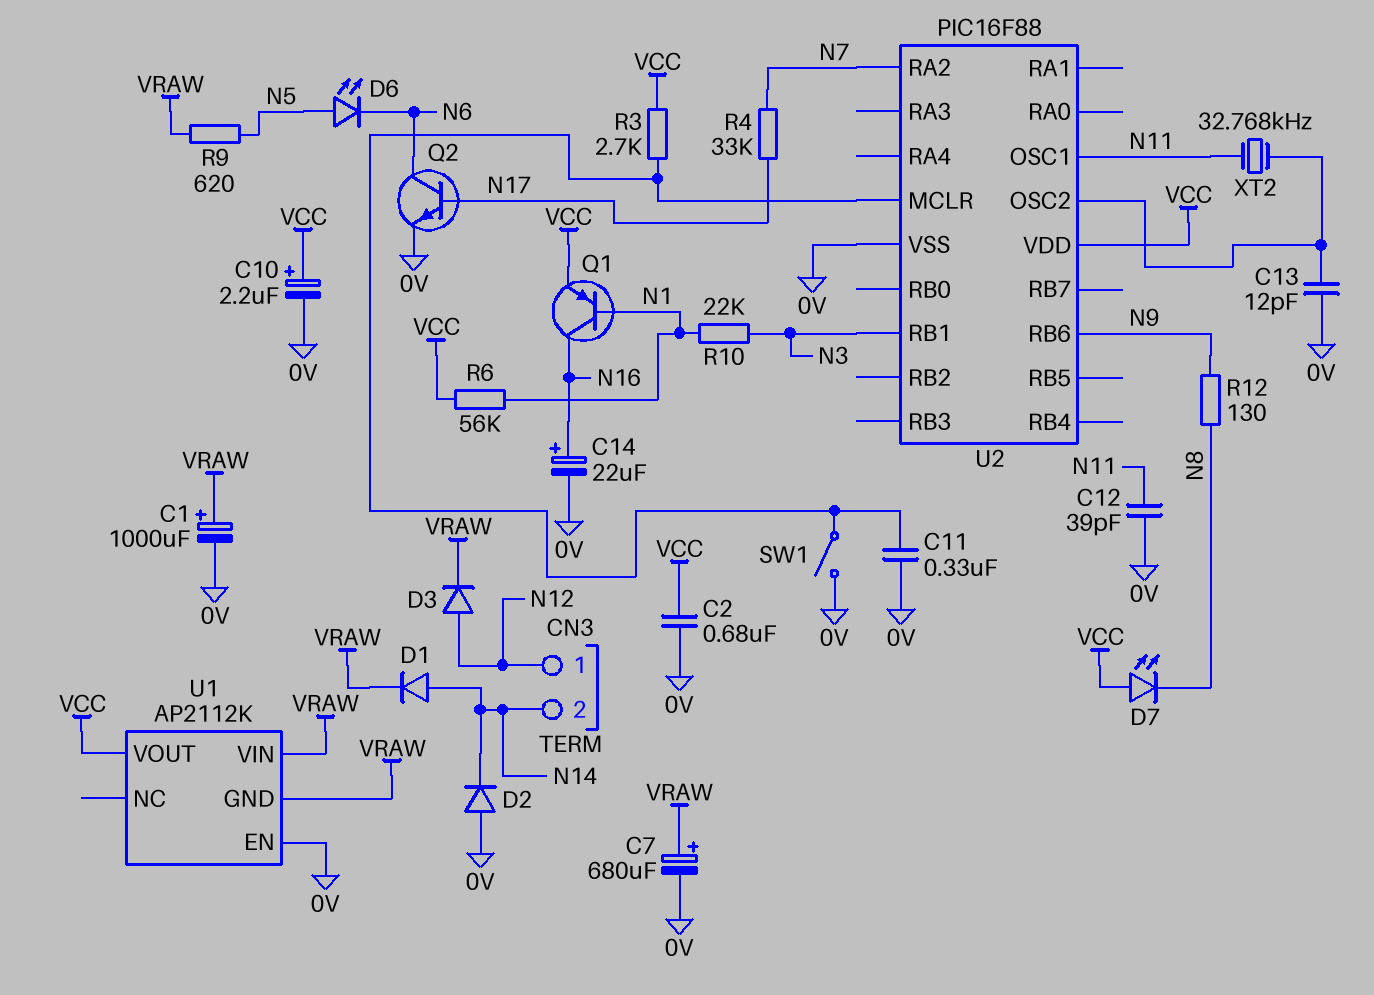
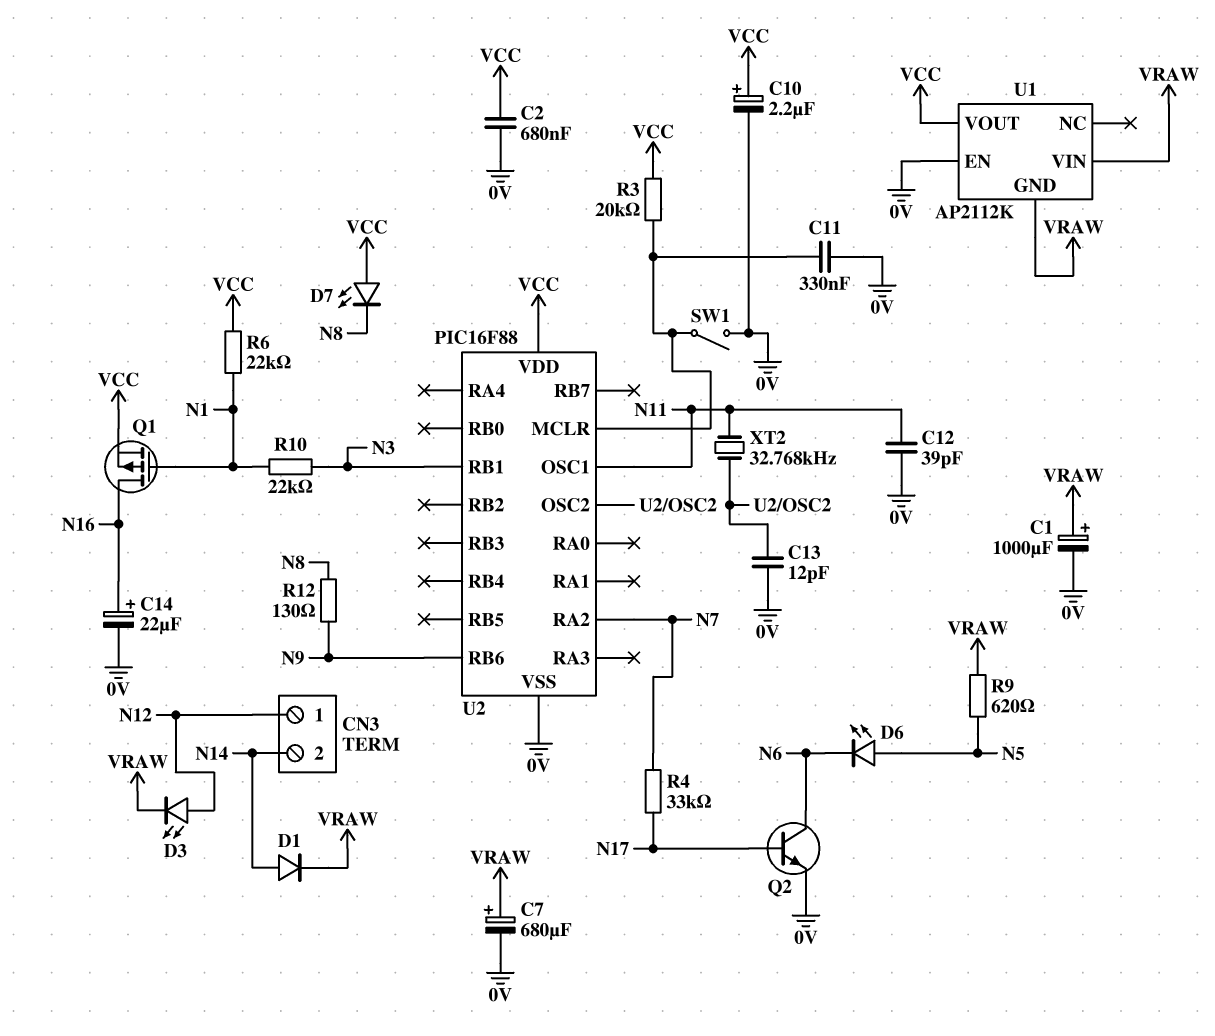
D2: diode (A 0V, K N14) -> none
D3: diode (A N12, K VRAW) -> LED (A N12, K VRAW)
Q1: PNP (B N1, C N16, E VCC) -> PMOS (G N1, D N16, S VCC)
R3: 2.7k (U2/MCLR, VCC) -> 20k (U2/MCLR, VCC)
R6: 56k (N1, VCC) -> 22k (N1, VCC)

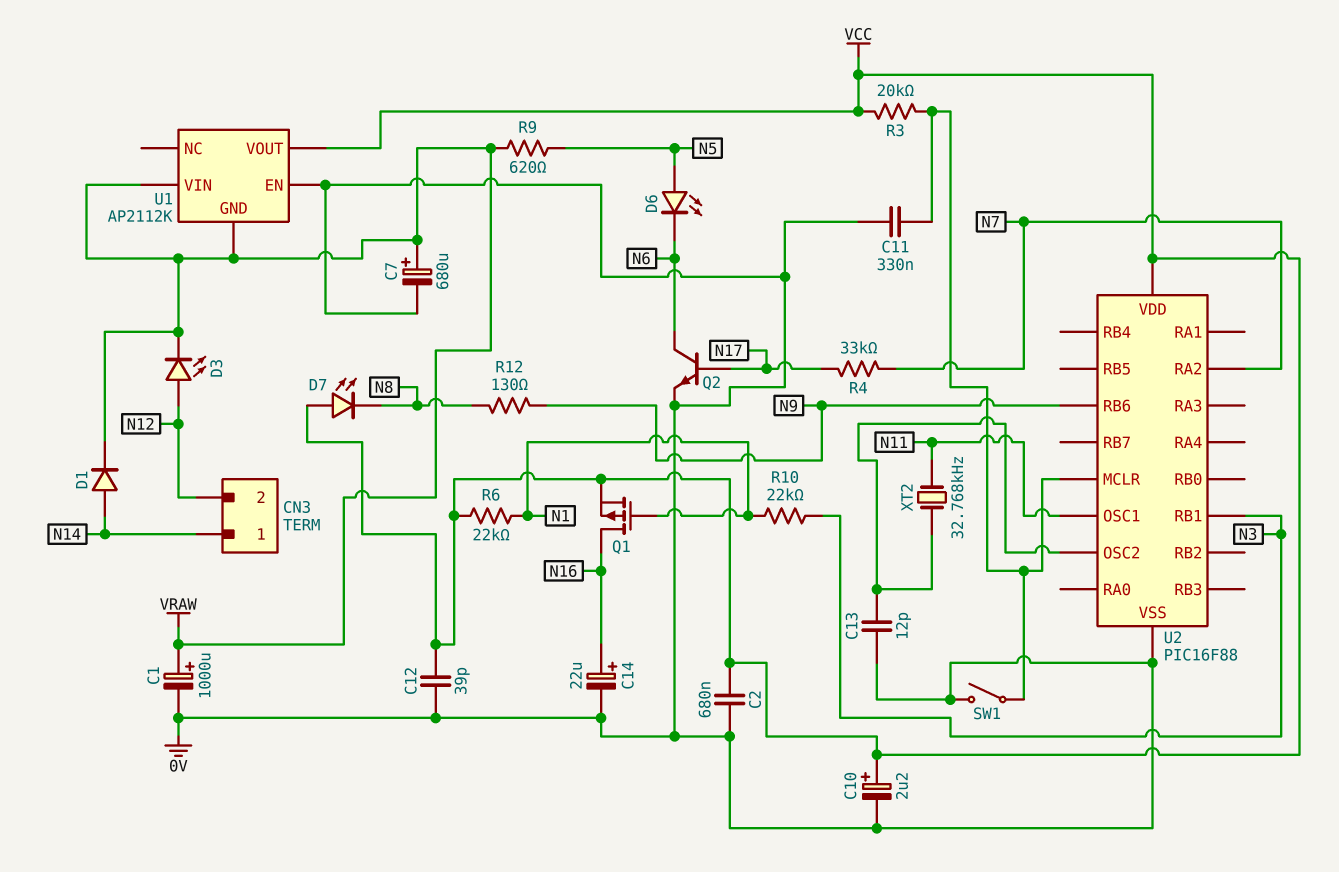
C12: 39pF (0V, N11) -> 39pF (0V, VCC)
CN3 pin 1: N12 -> N14
CN3 pin 2: N14 -> N12

